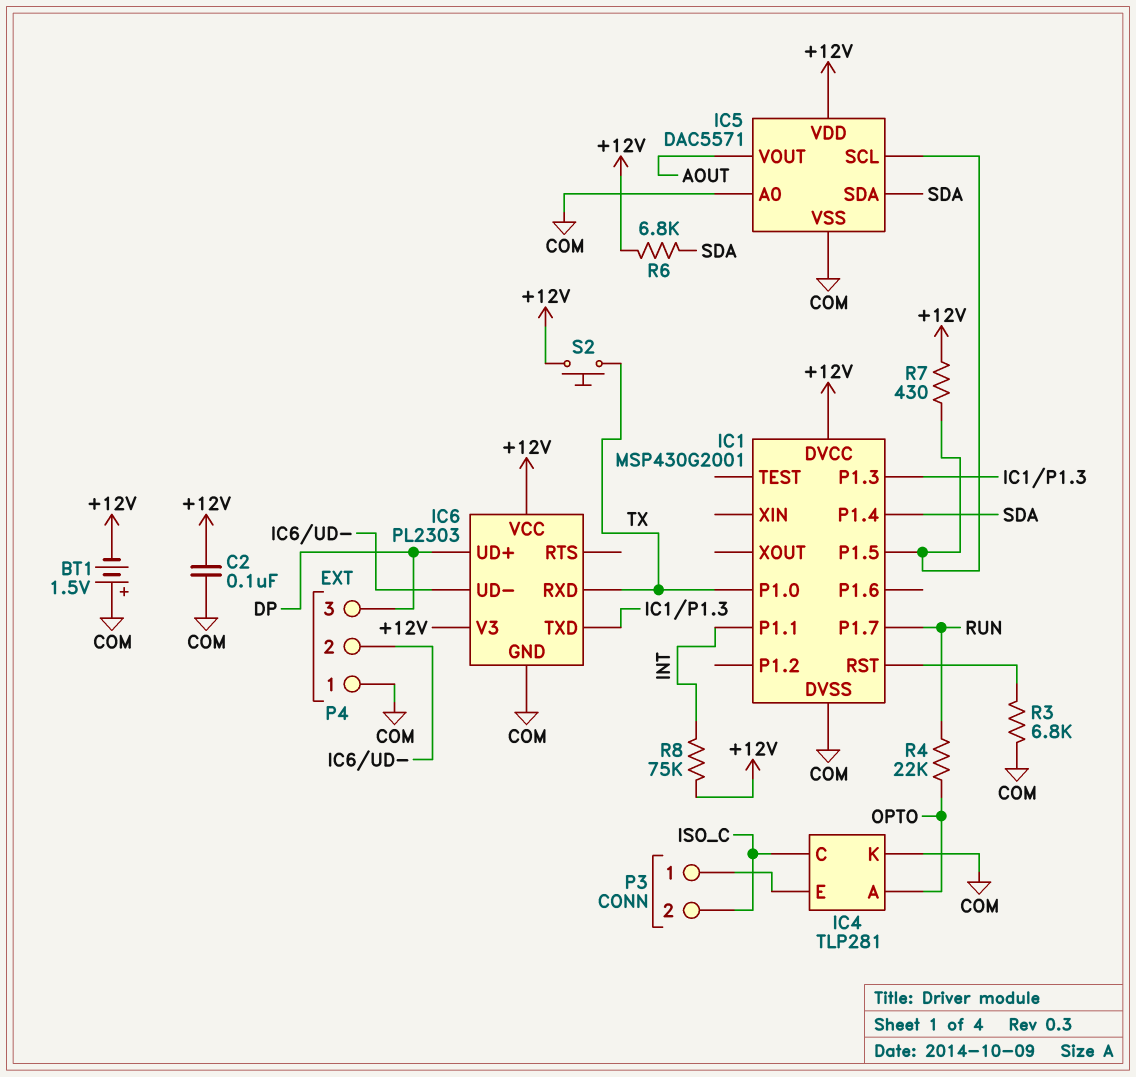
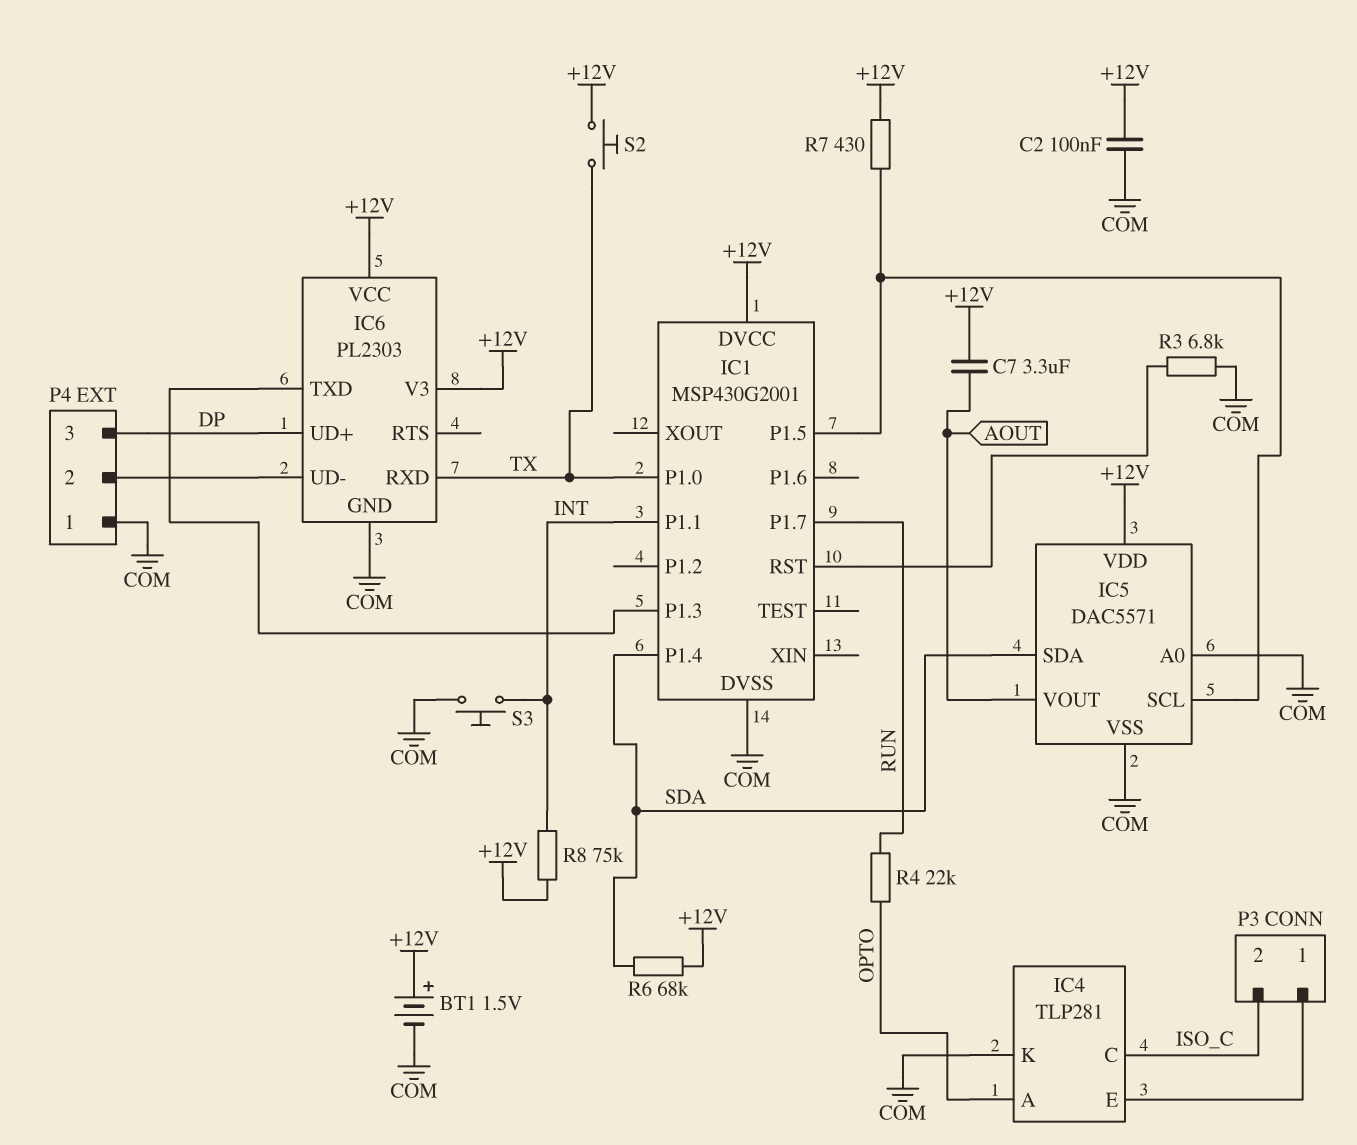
BT1: 1.5V (plus COM, minus +12V) -> 1.5V (plus +12V, minus COM)
C7: none -> 3.3uF (+12V, AOUT)
R6: 6.8k (+12V, SDA) -> 68k (+12V, SDA)
S3: none -> button (COM, INT)

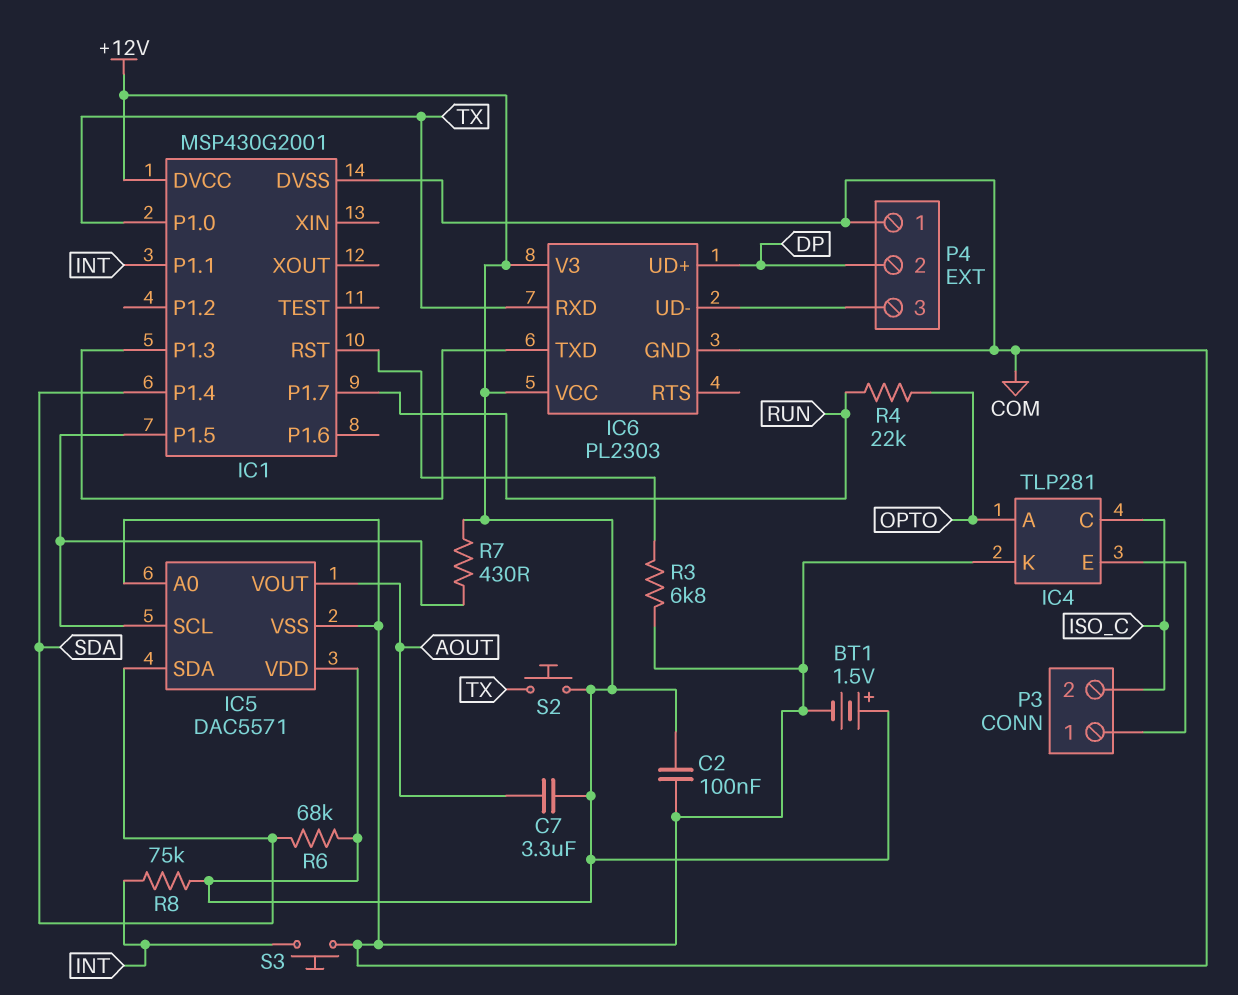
P4 pin 2: IC6/UD- -> DP
P4 pin 3: DP -> IC6/UD-

